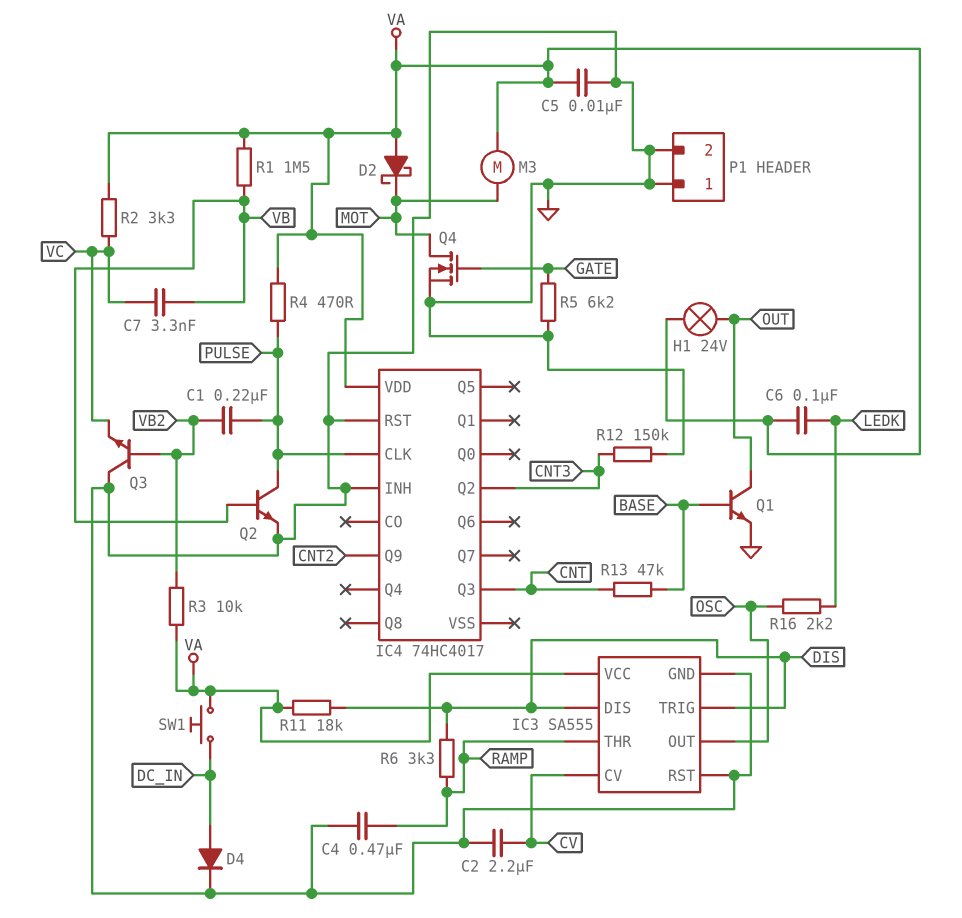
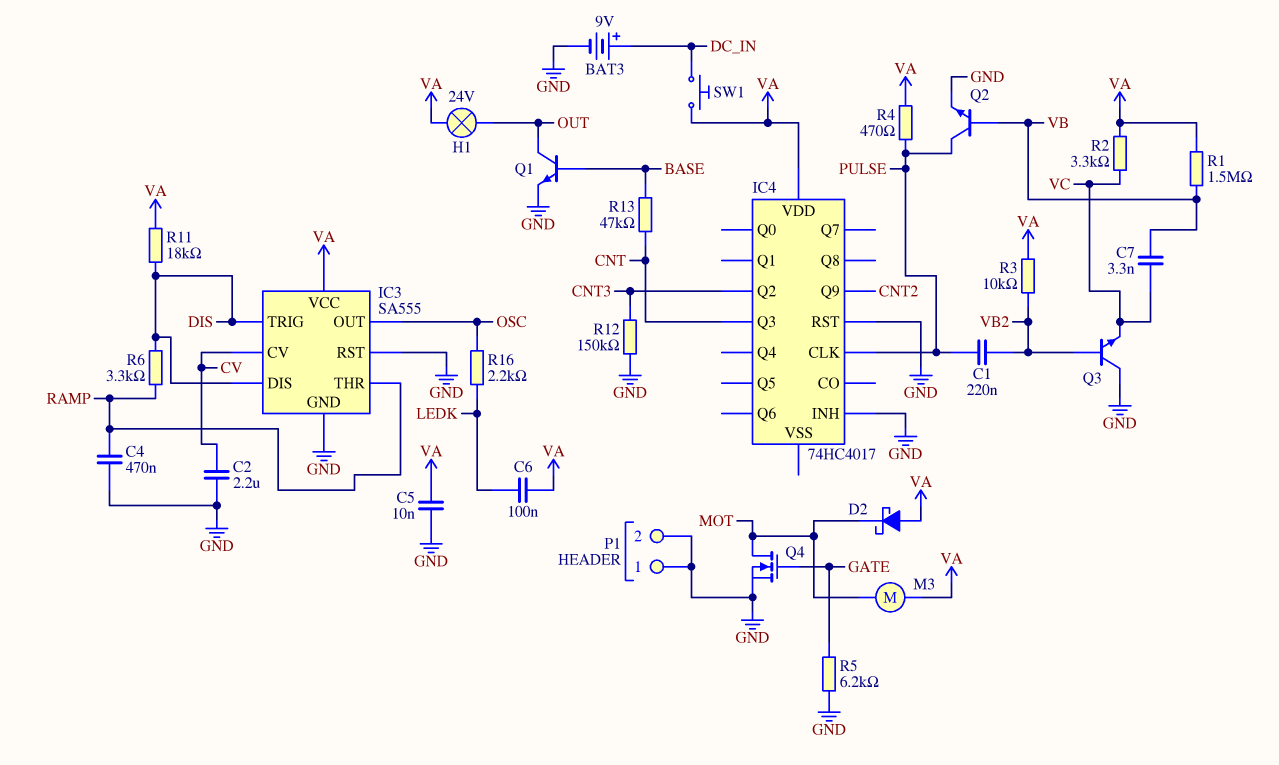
BAT3: none -> 9V (plus DC_IN, minus GND)
D4: diode (A DC_IN, K GND) -> none

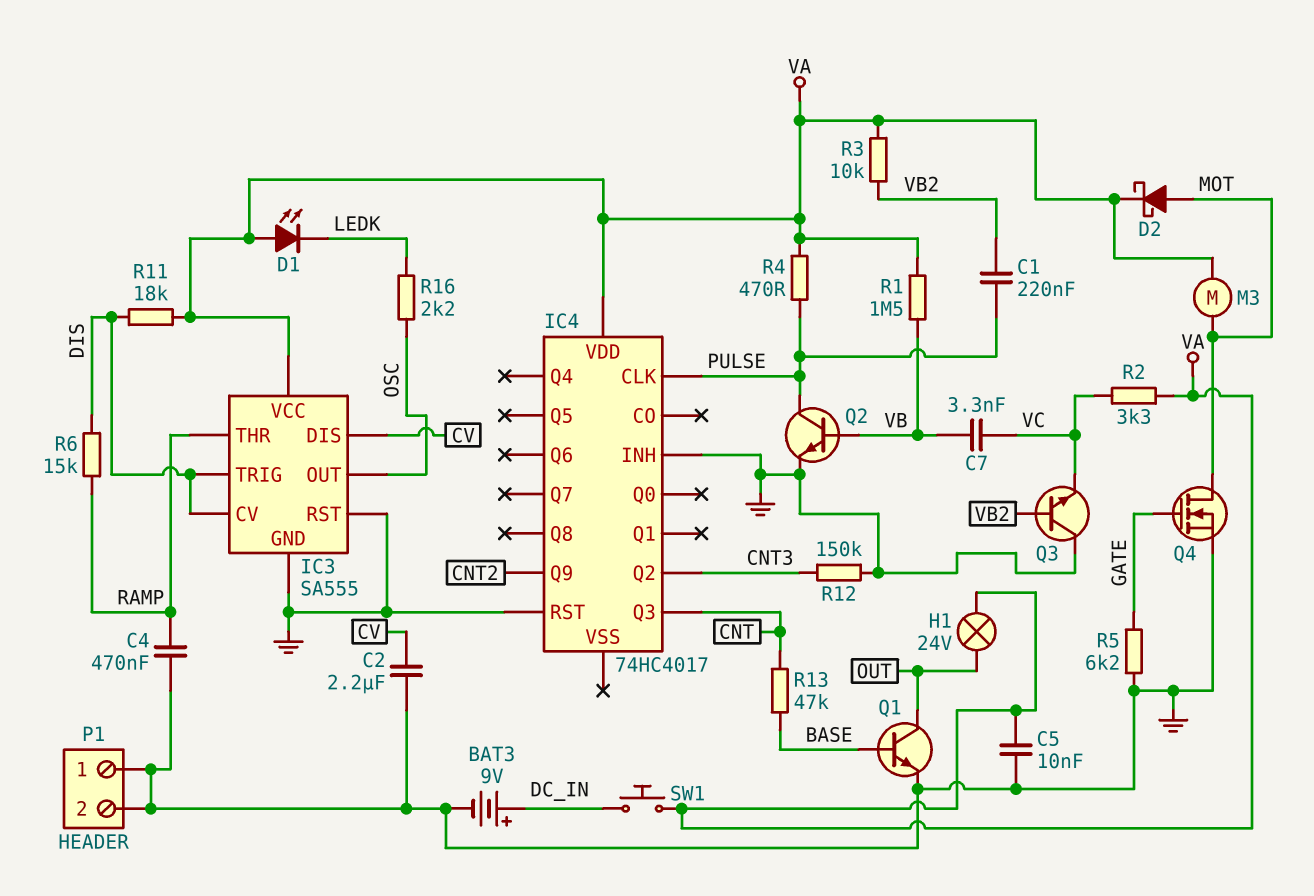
C6: 100nF (LEDK, VA) -> none
D1: none -> LED (A VA, K LEDK)
D2: schottky (A VA, K MOT) -> schottky (A MOT, K VA)
IC3 pin CV: CV -> DIS
IC3 pin DIS: DIS -> CV
R6: 3.3k (DIS, RAMP) -> 15k (DIS, RAMP)

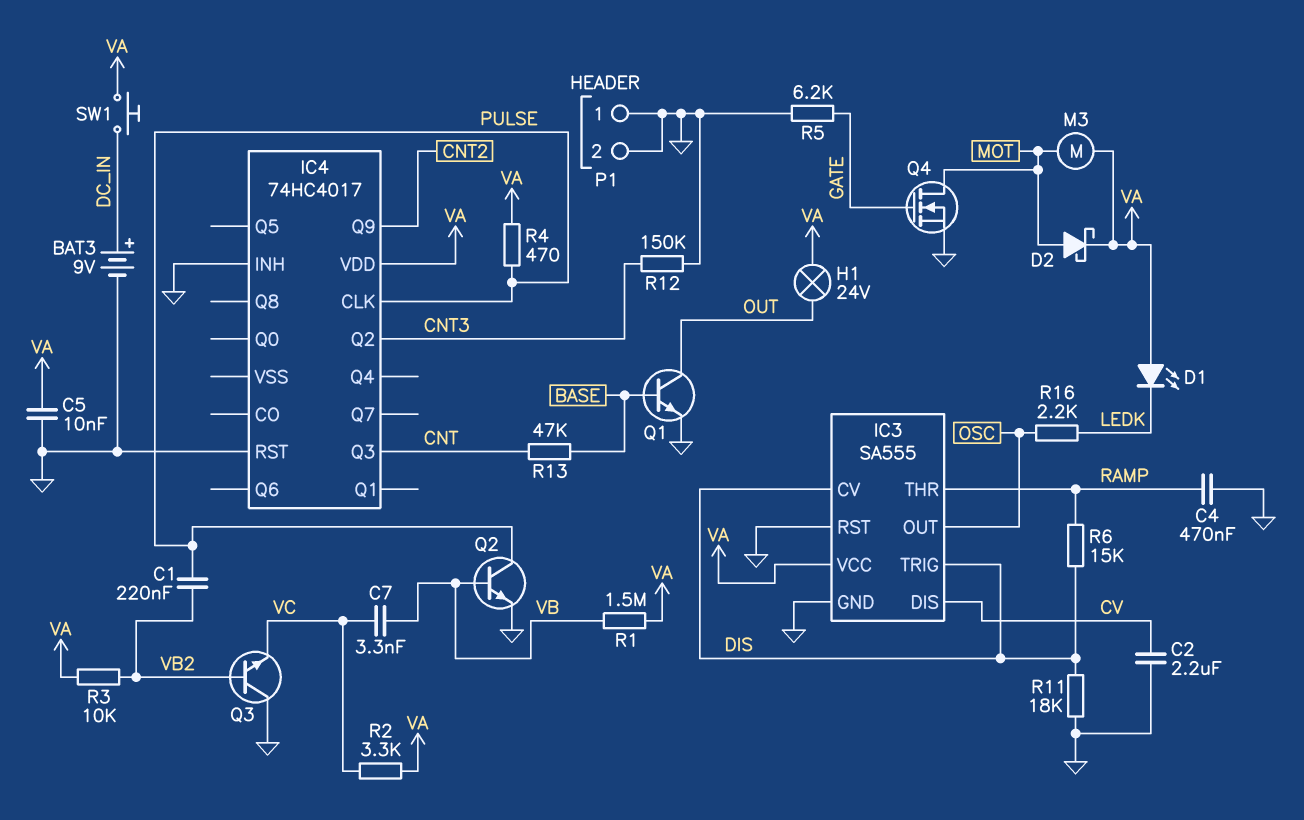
R11: 18k (DIS, VA) -> 18k (DIS, GND)

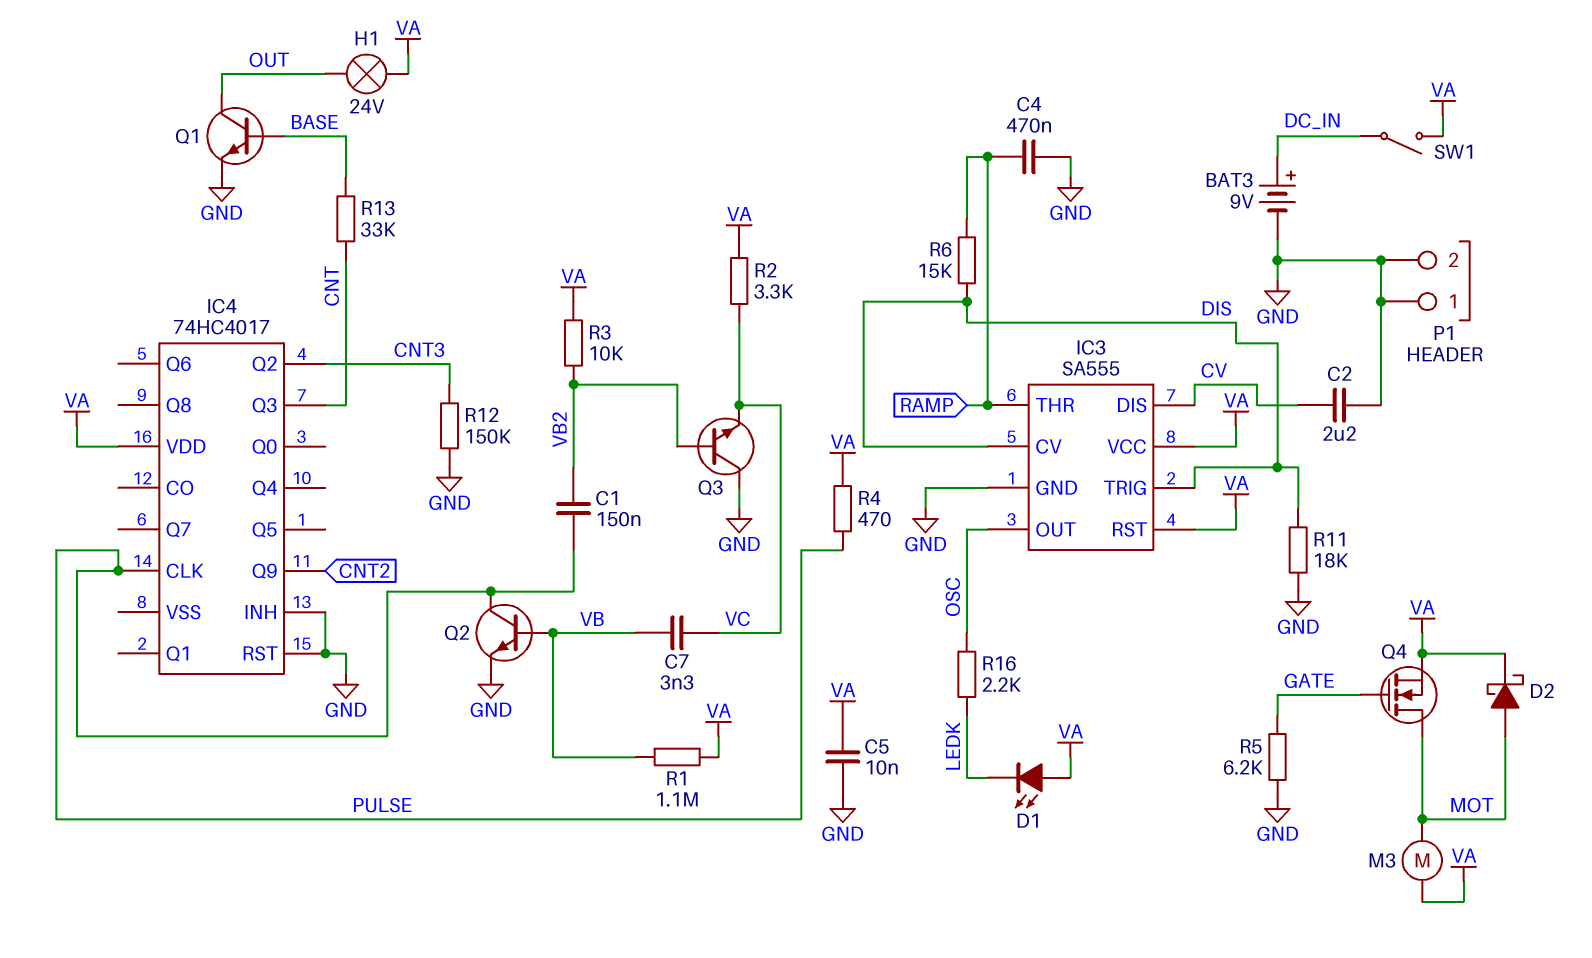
C1: 220nF (PULSE, VB2) -> 150nF (PULSE, VB2)
IC3 pin RST: GND -> VA
Q4: NMOS (G GATE, D MOT, S GND) -> NMOS (G GATE, D MOT, S VA)
R1: 1.5M (VA, VB) -> 1.1M (VA, VB)
R13: 47k (BASE, CNT) -> 33k (BASE, CNT)
SW1: button (DC_IN, VA) -> switch (DC_IN, VA)

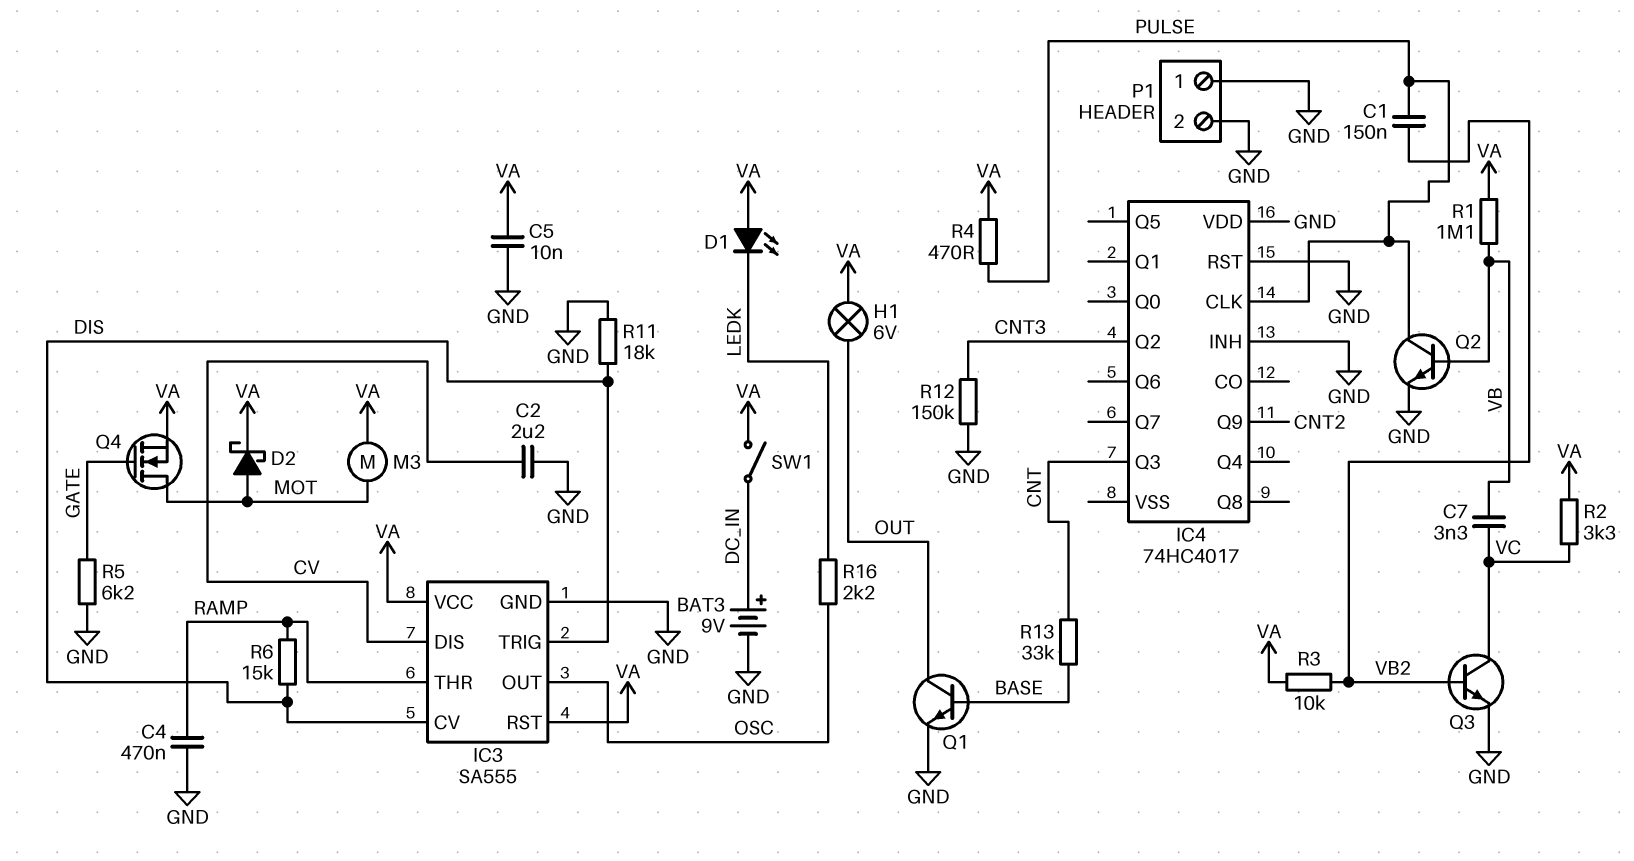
H1: lamp 24V (OUT, VA) -> lamp 6V (OUT, VA)
IC4 pin VDD: VA -> GND
Q3: NPN (B VB2, C GND, E VC) -> NPN (B VB2, C VC, E GND)

